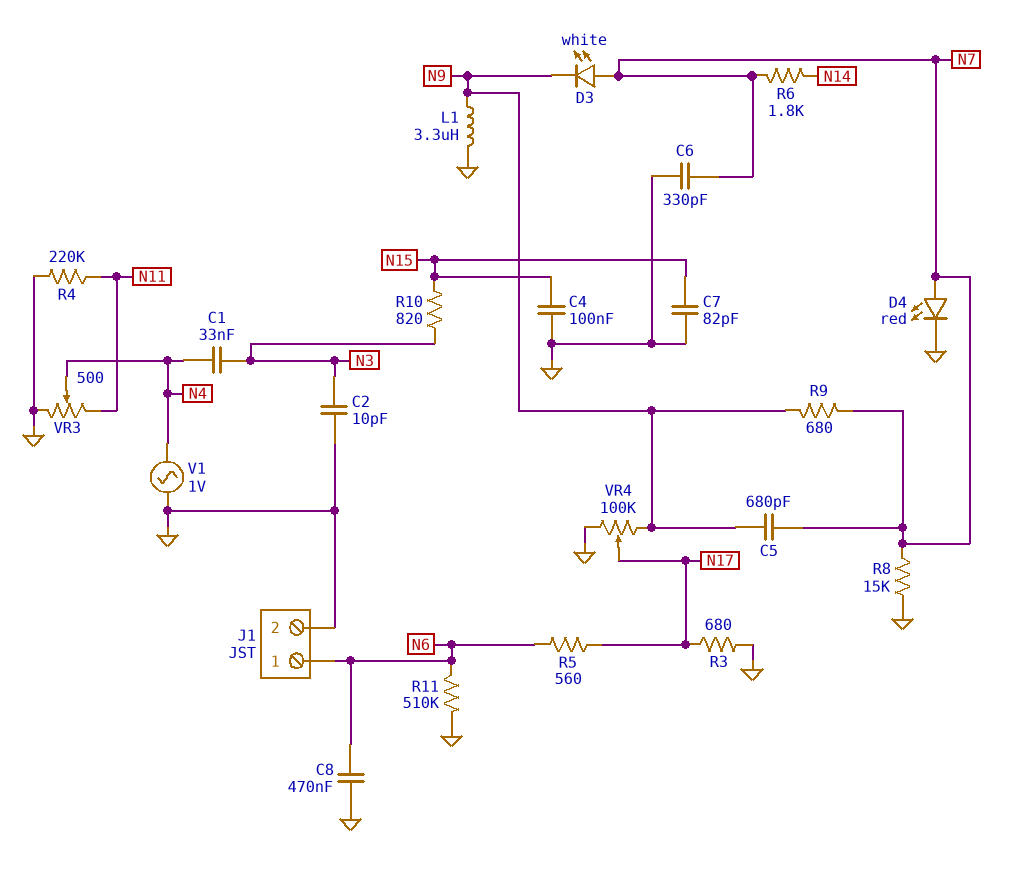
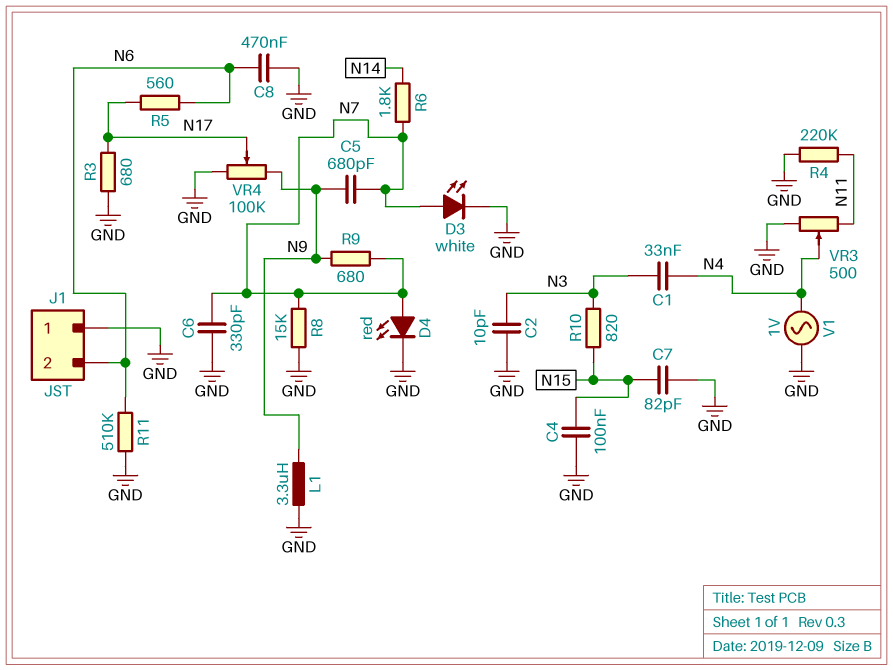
D3: LED white (A N7, K N9) -> LED white (A N7, K GND)
J1 pin 1: N6 -> GND
J1 pin 2: GND -> N6

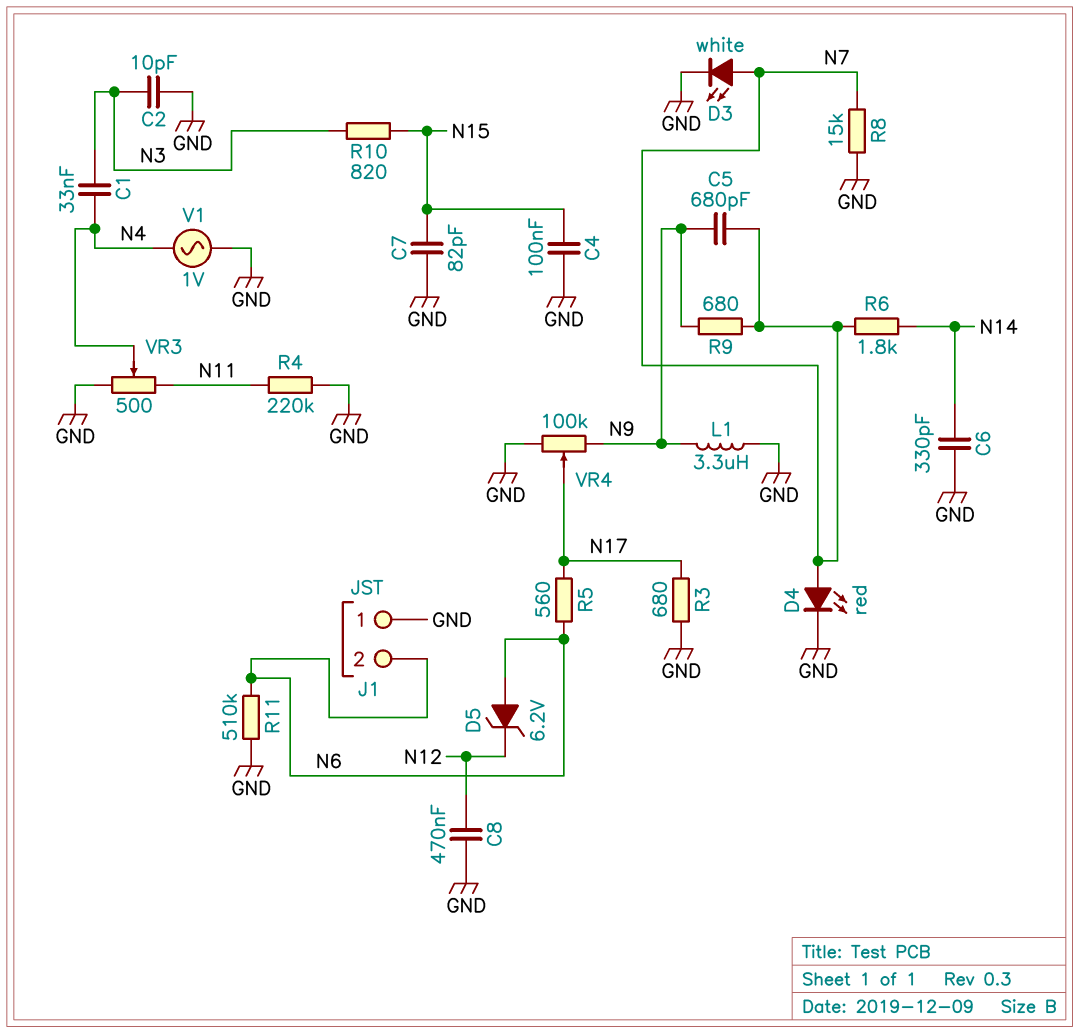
C6: 330pF (GND, N7) -> 330pF (GND, N14)
C8: 470nF (GND, N6) -> 470nF (GND, N12)
D5: none -> zener 6.2V (A N6, K N12)

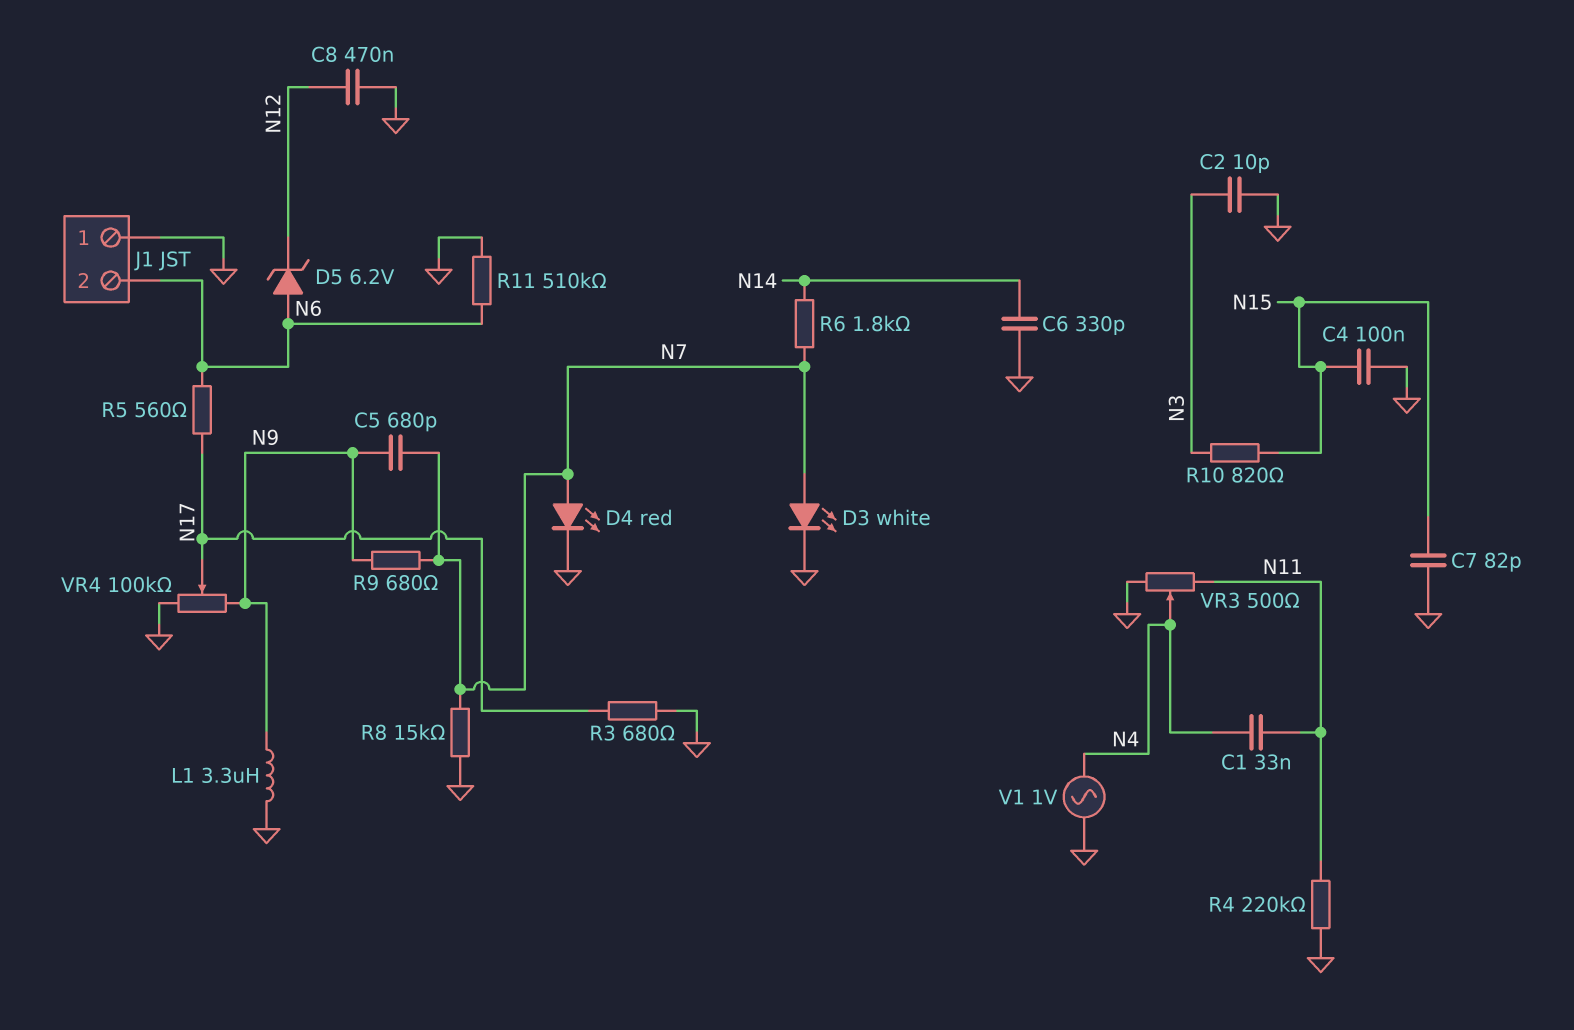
C1: 33nF (N3, N4) -> 33nF (N4, N11)

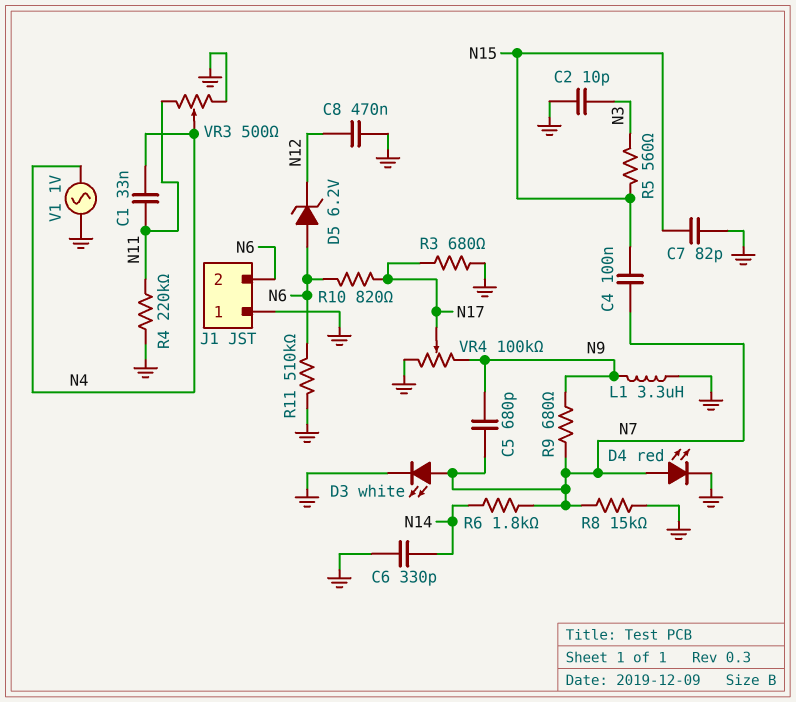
C4: 100nF (GND, N15) -> 100nF (N7, N15)
R5: 560 (N6, N17) -> 560 (N3, N15)
R10: 820 (N3, N15) -> 820 (N6, N17)

